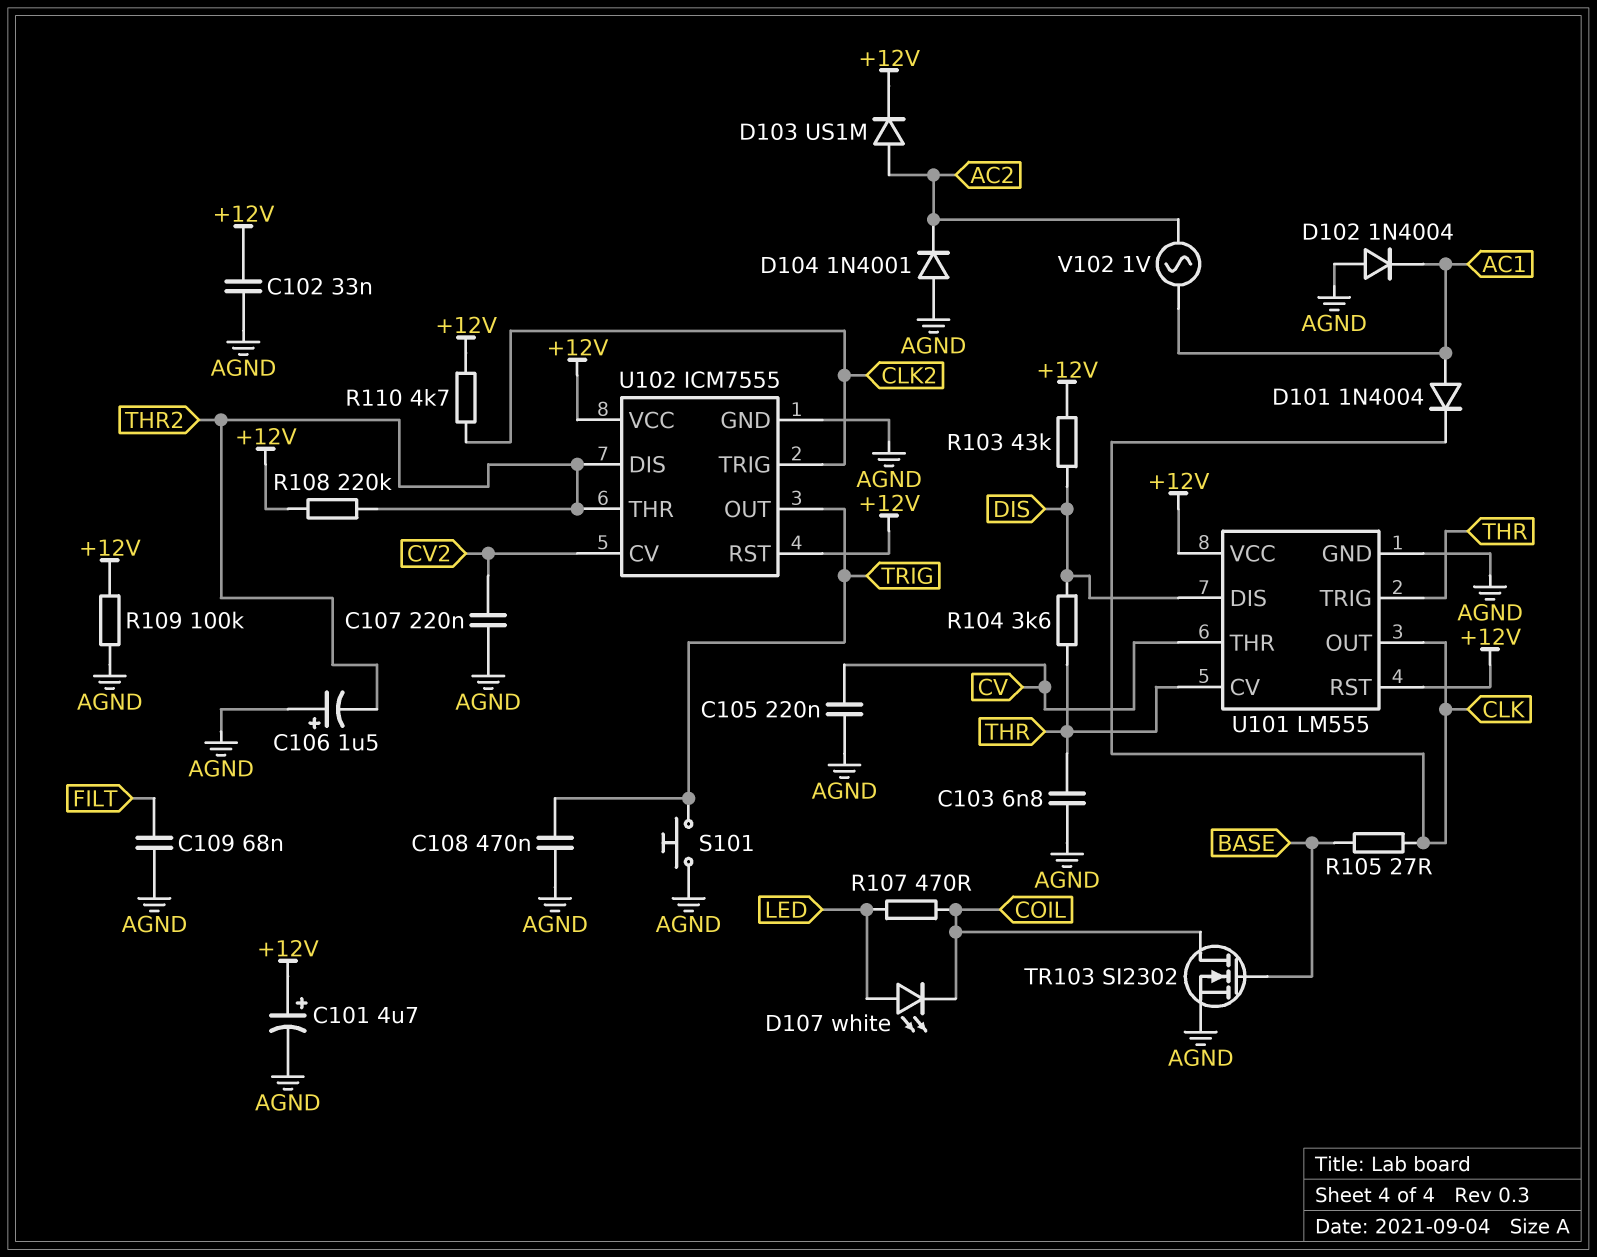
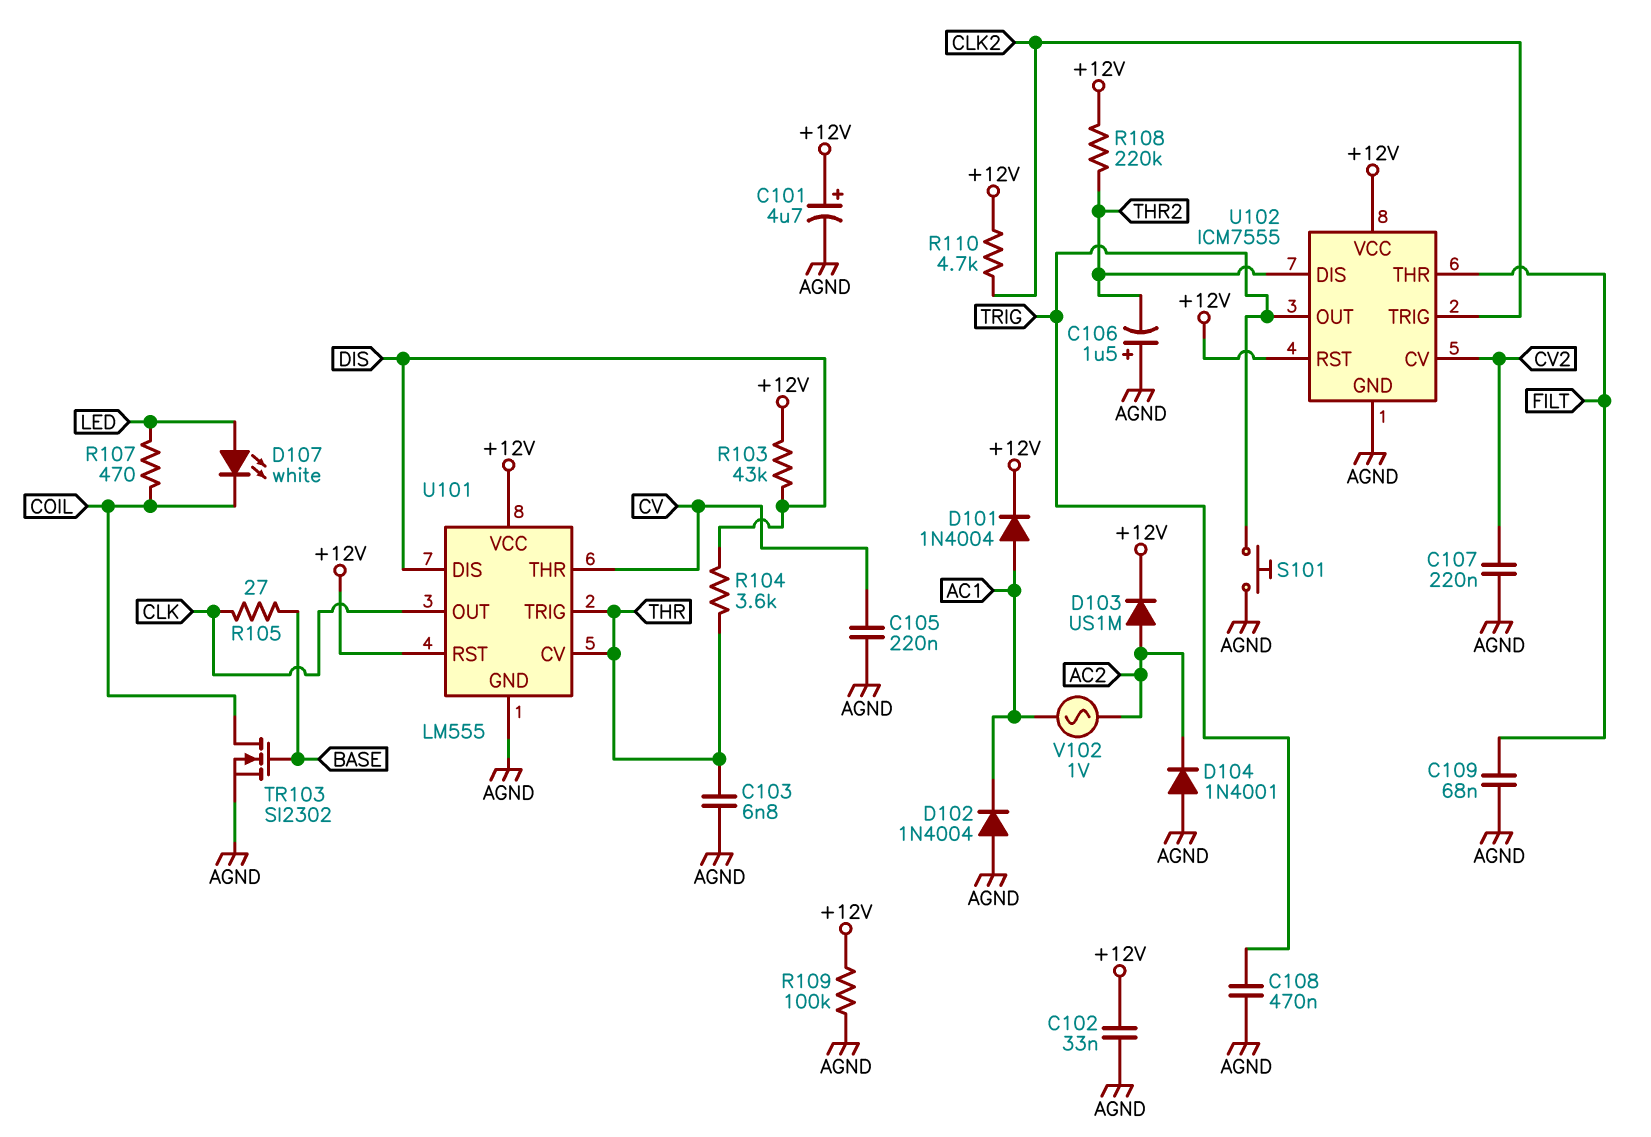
D101: diode 1N4004 (A AC1, K CLK) -> diode 1N4004 (A AC1, K +12V)
U102 pin THR: THR2 -> FILT

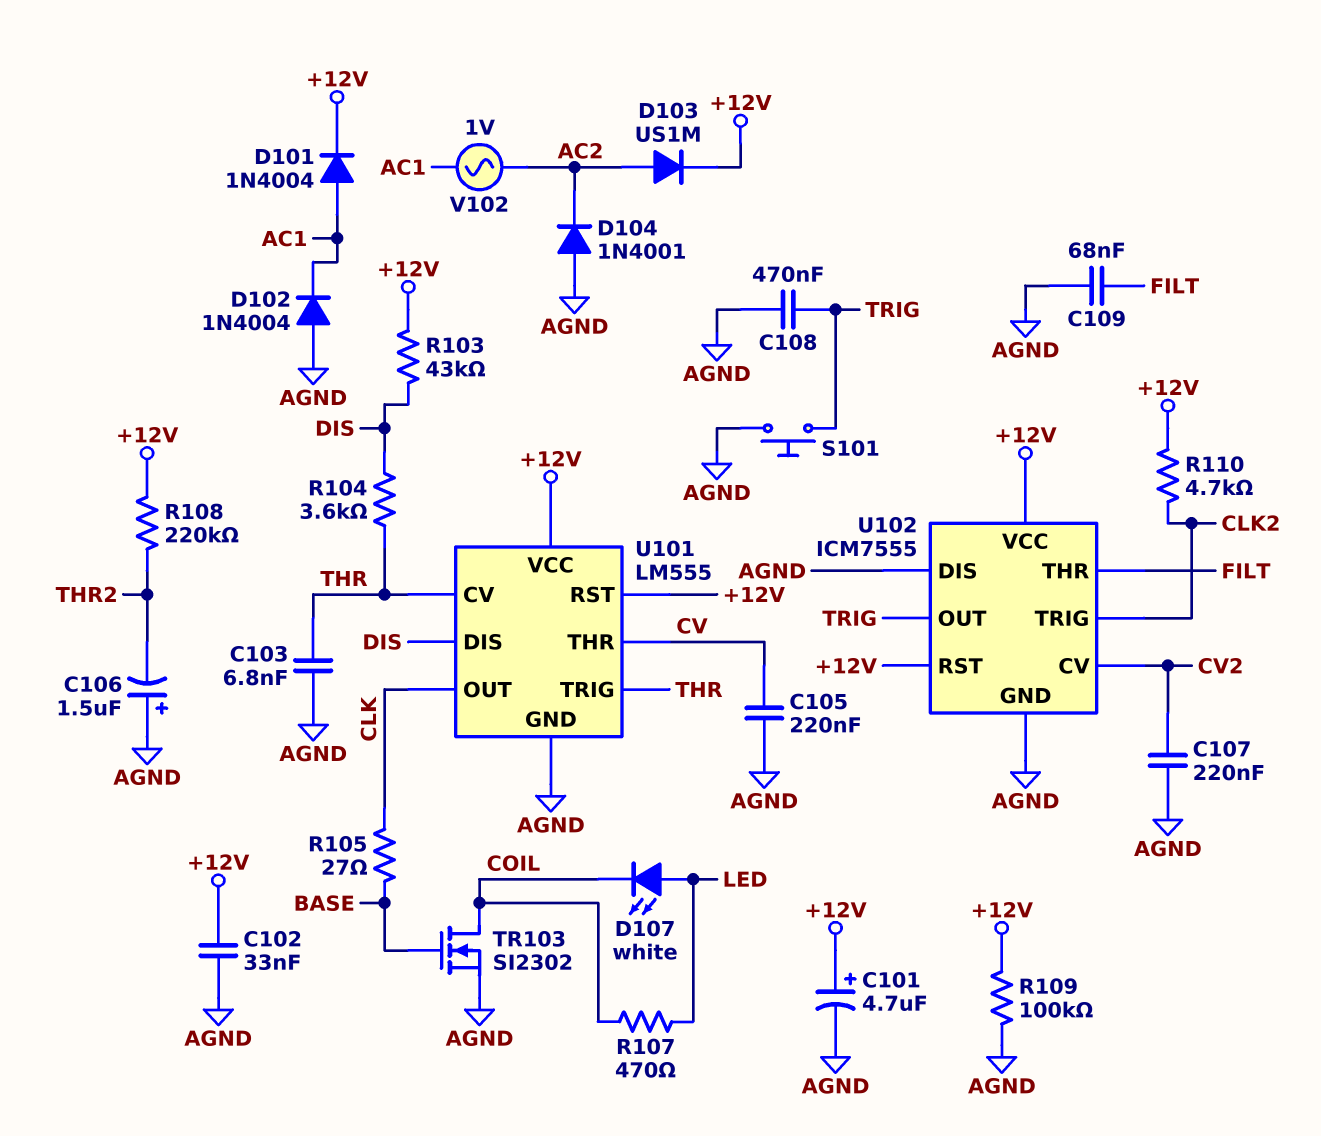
U102 pin DIS: THR2 -> AGND

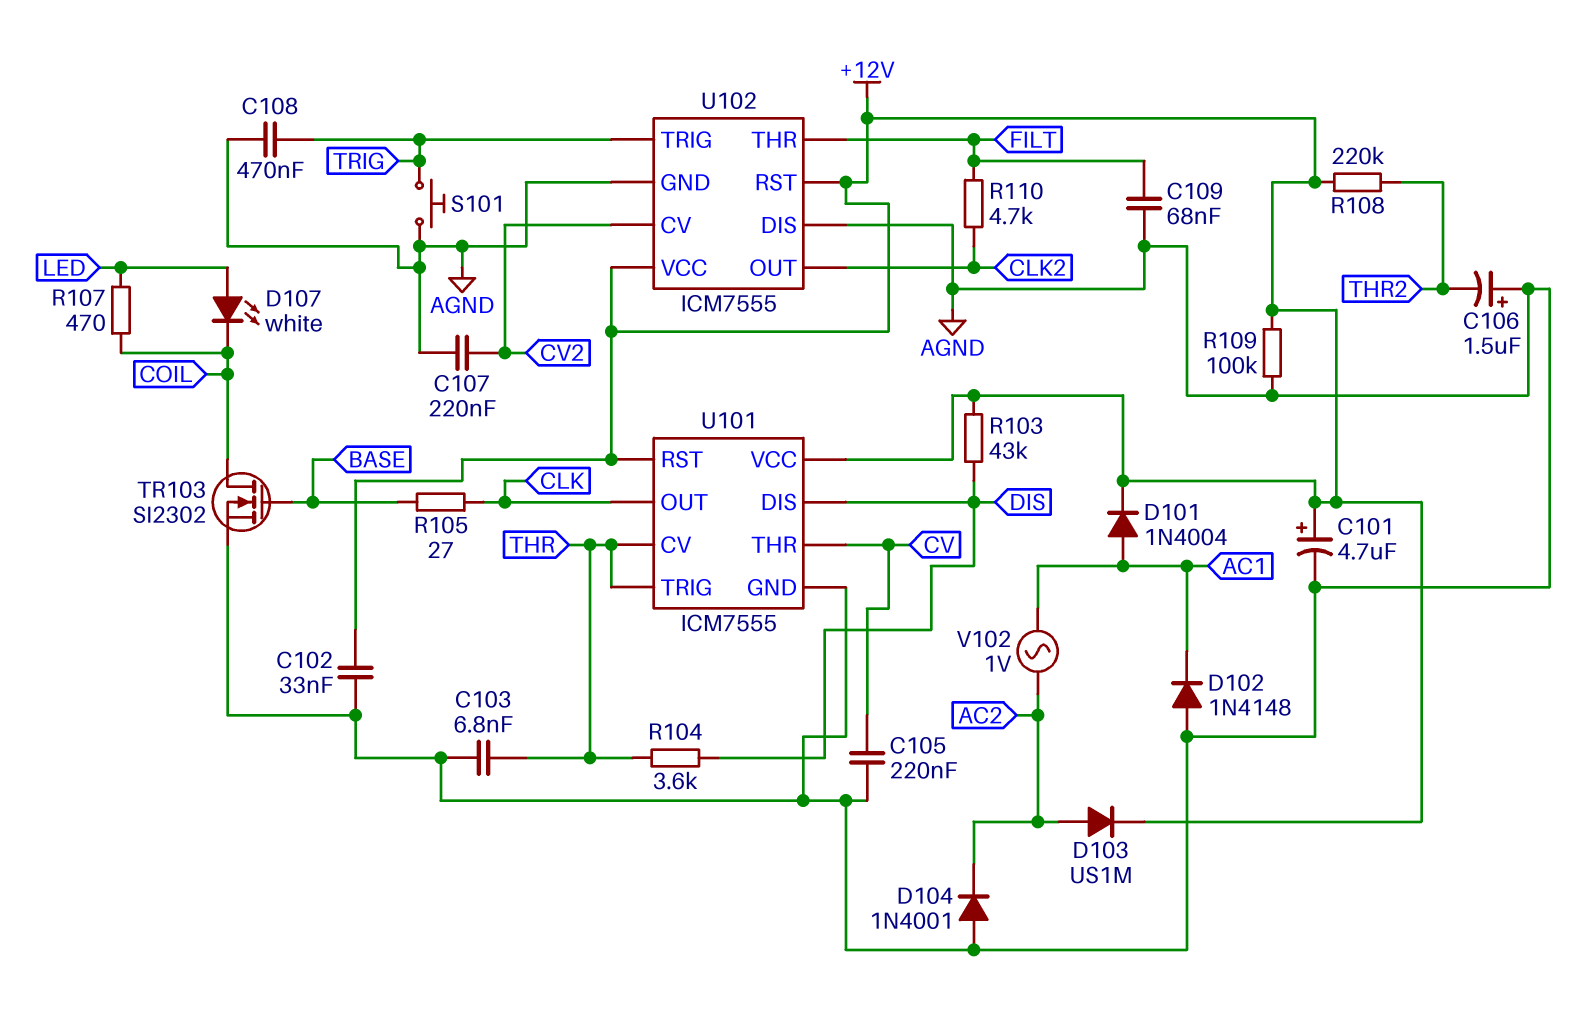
D102: diode 1N4004 (A AGND, K AC1) -> diode 1N4148 (A AGND, K AC1)
R110: 4.7k (+12V, CLK2) -> 4.7k (CLK2, FILT)
U101: LM555 -> ICM7555
U102 pin OUT: TRIG -> CLK2
U102 pin TRIG: CLK2 -> TRIG

